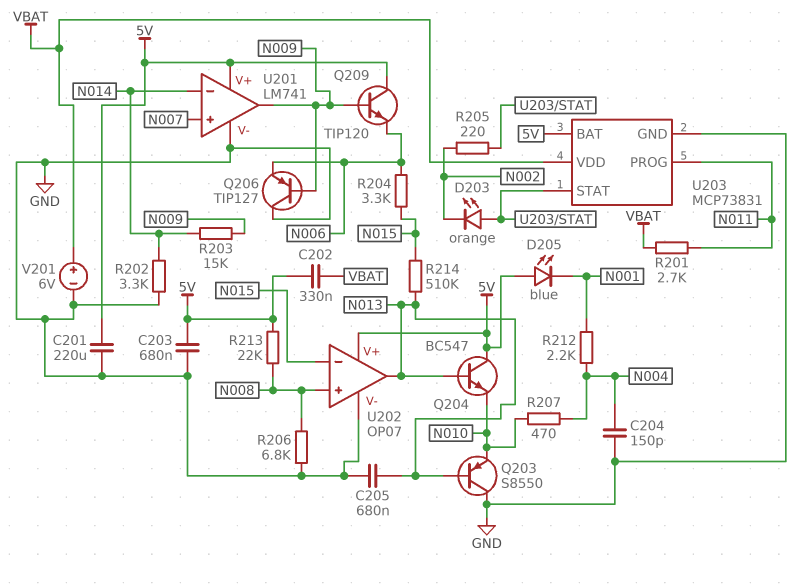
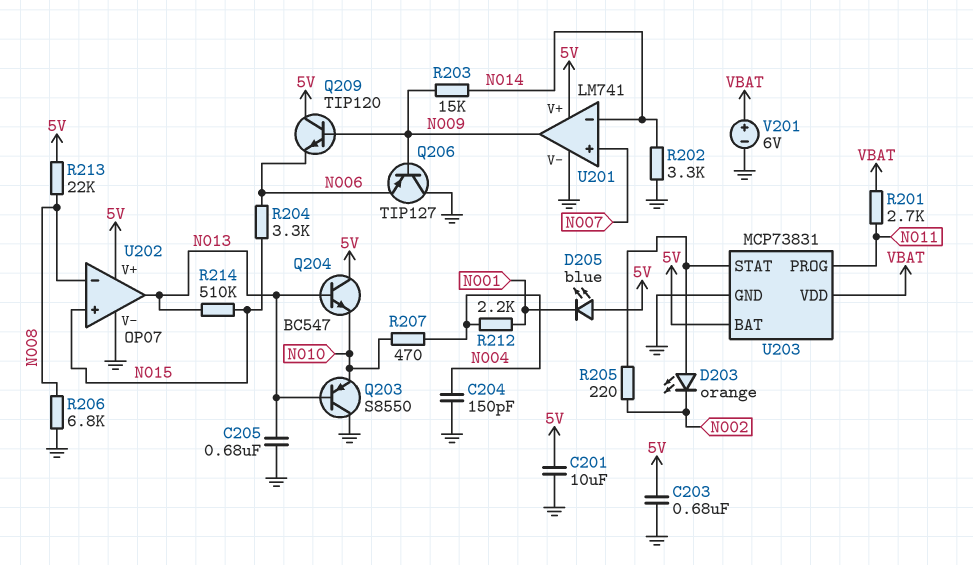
C201: 220uF (5V, GND) -> 10uF (5V, GND)
C202: 330nF (5V, VBAT) -> none
U202 pin in+: N008 -> N015
U202 pin in-: N015 -> N008

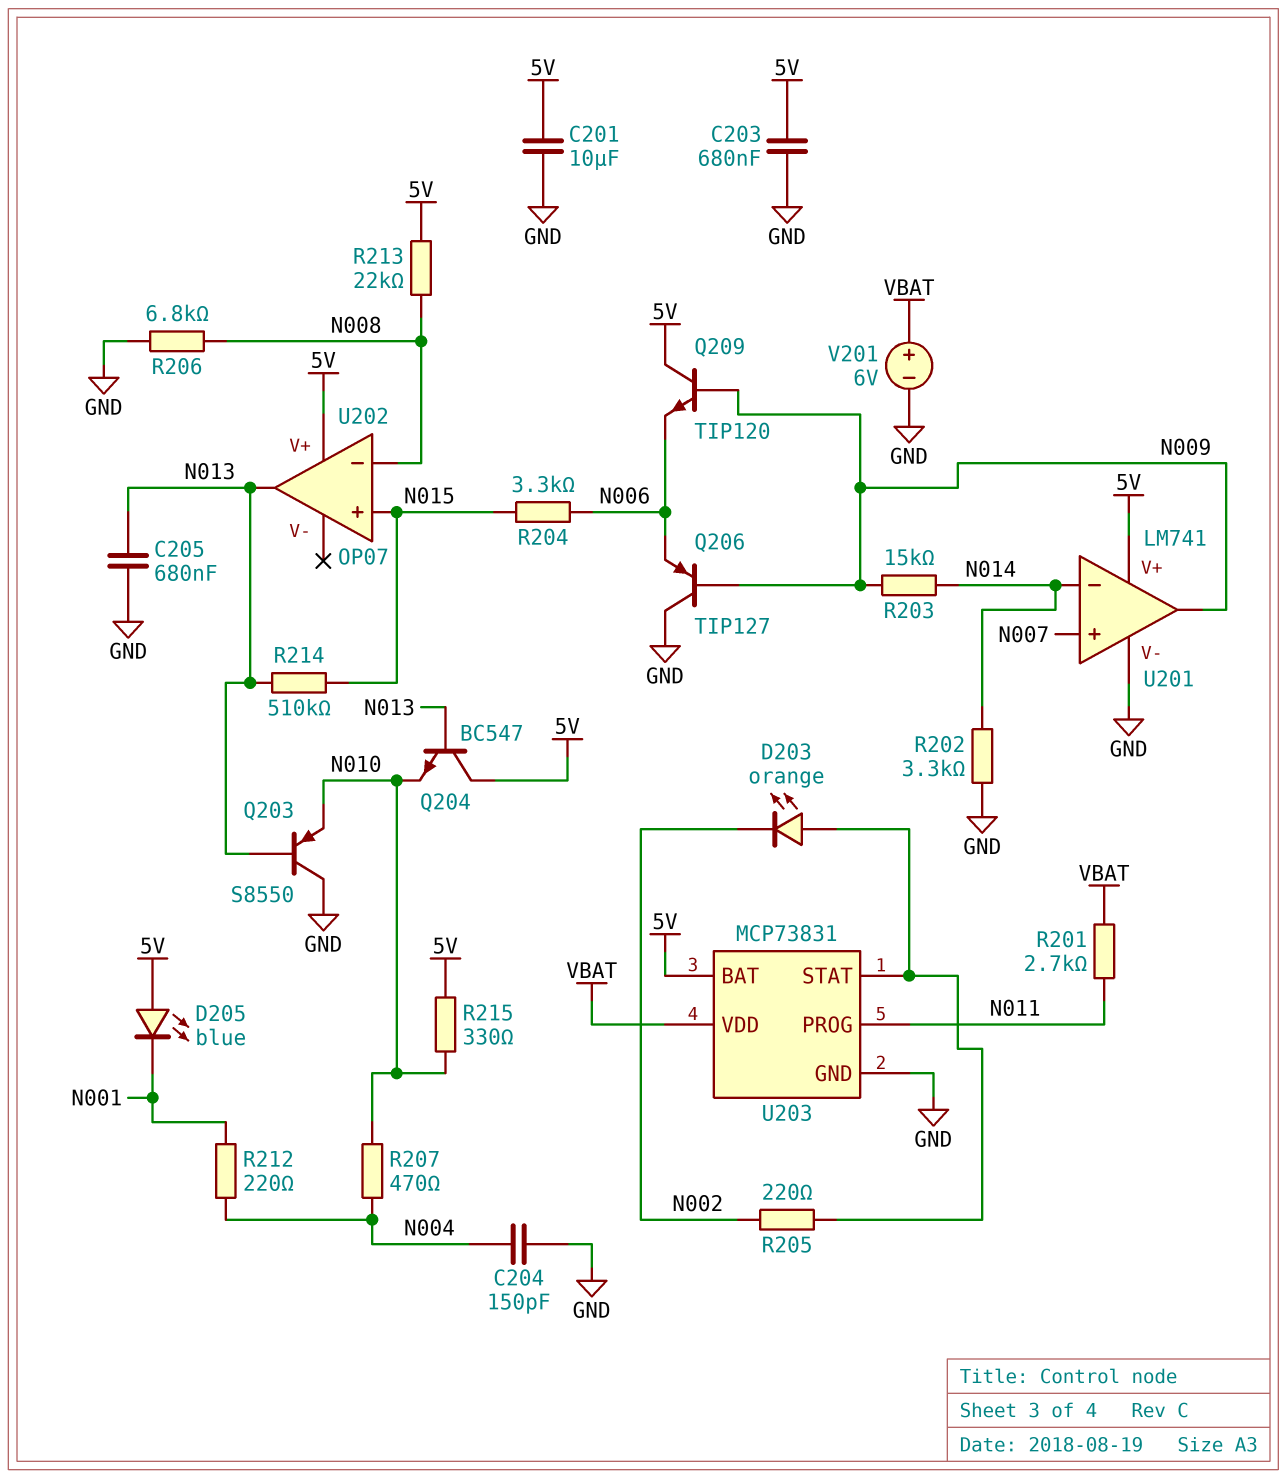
R212: 2.2k (N001, N004) -> 220 (N001, N004)
R215: none -> 330 (5V, N010)
U202 pin V-: GND -> none

